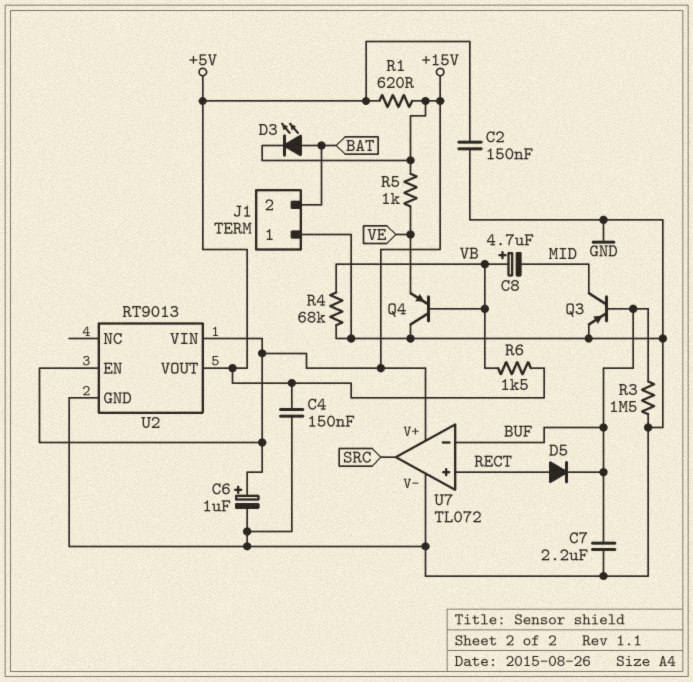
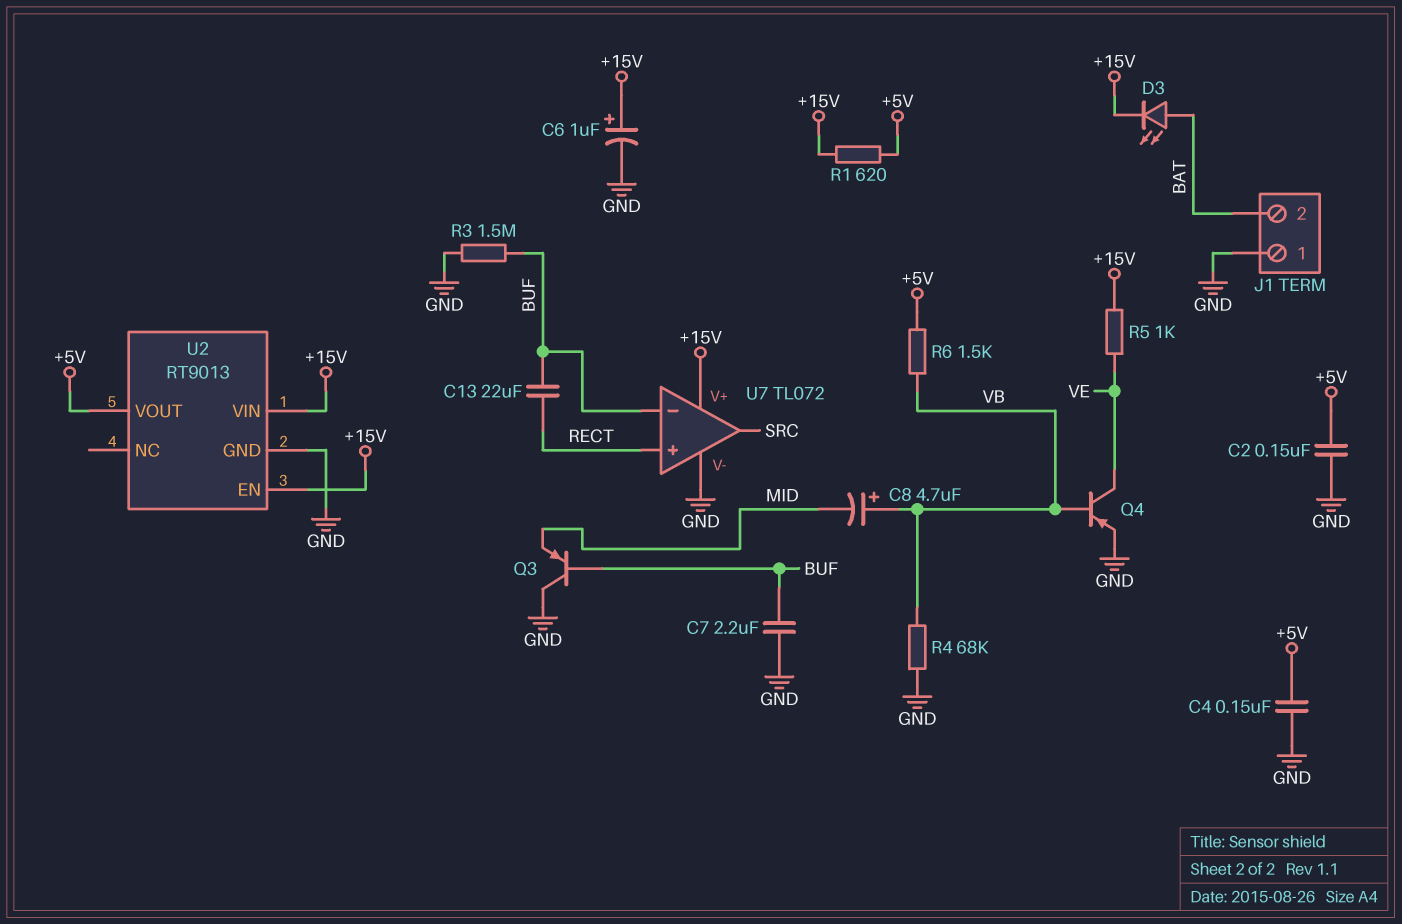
C13: none -> 22uF (BUF, RECT)
D5: diode (A RECT, K BUF) -> none
Q3: PNP (B BUF, C MID, E GND) -> PNP (B BUF, C GND, E MID)
Q4: PNP (B VB, C GND, E VE) -> PNP (B VB, C VE, E GND)

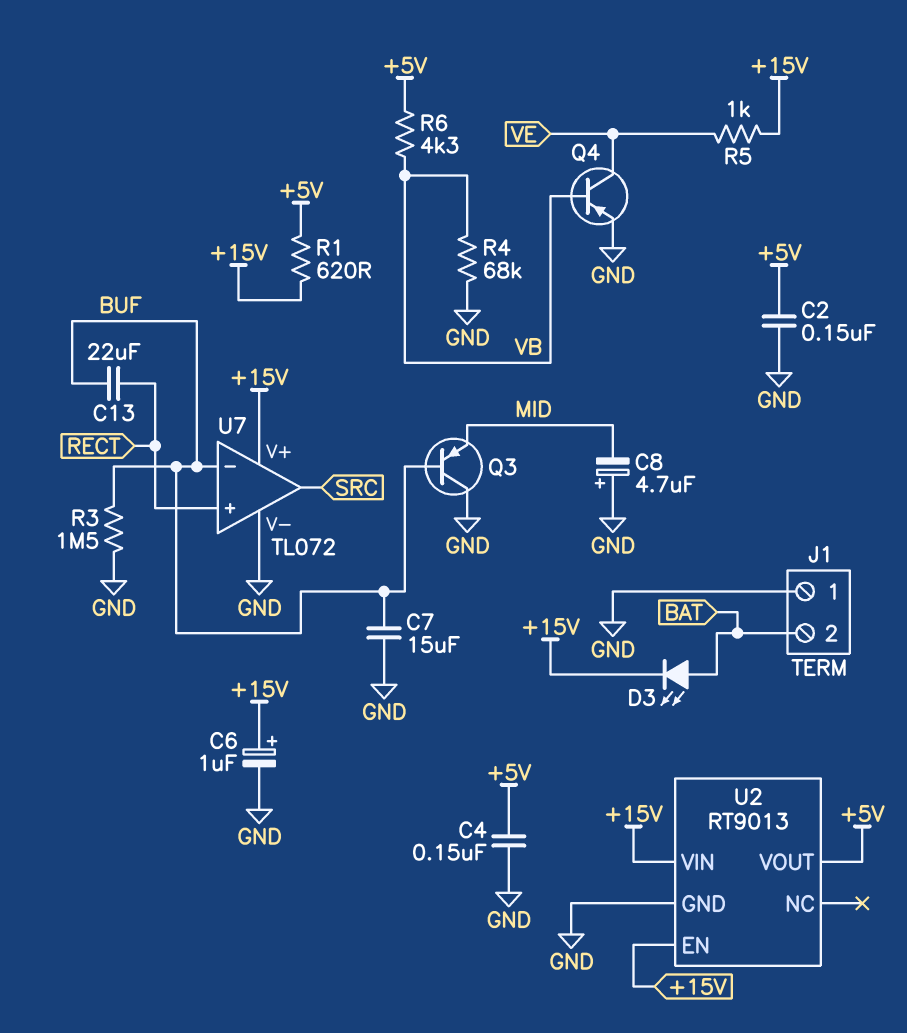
C7: 2.2uF (BUF, GND) -> 15uF (BUF, GND)
C8: 4.7uF (plus VB, minus MID) -> 4.7uF (plus GND, minus MID)
R6: 1.5k (+5V, VB) -> 4.3k (+5V, VB)

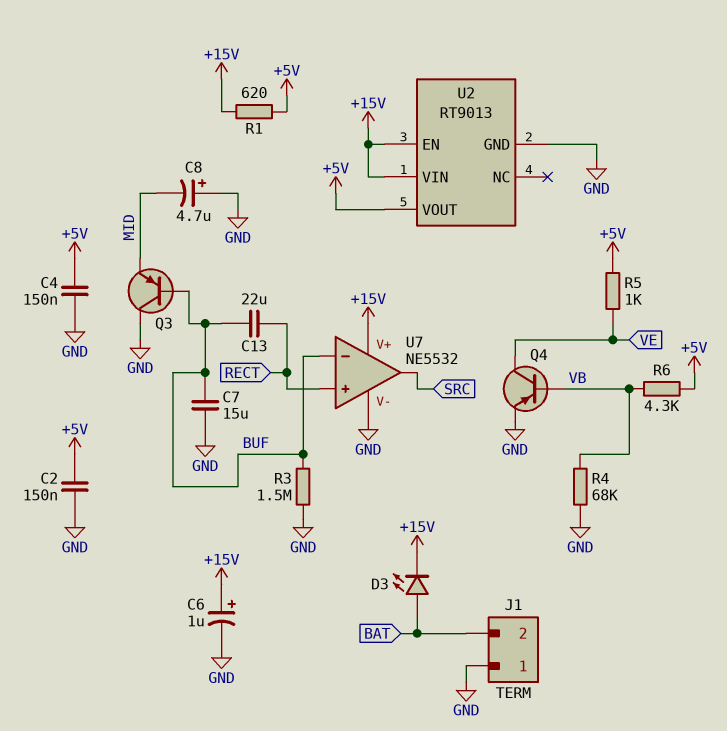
R5: 1k (+15V, VE) -> 1k (+5V, VE)
U7: TL072 -> NE5532

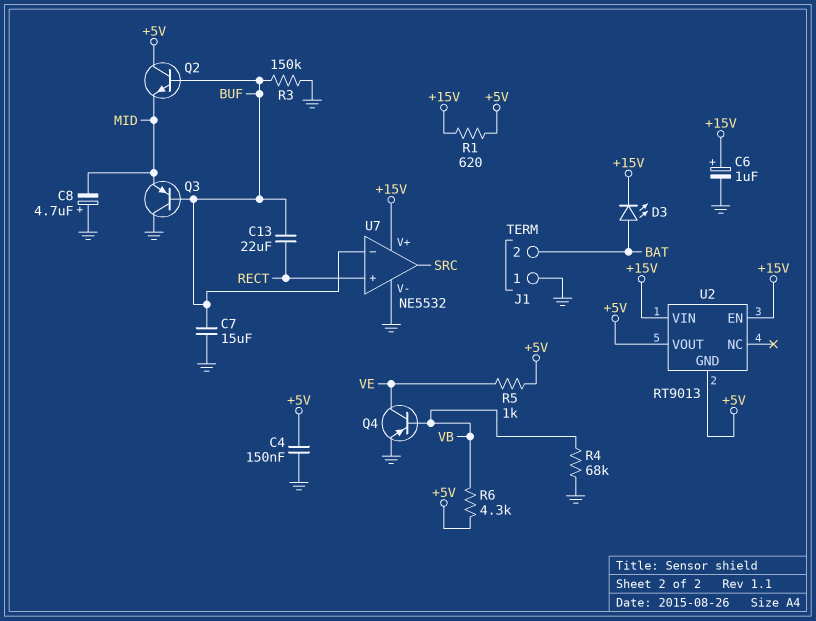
C2: 150nF (+5V, GND) -> none
Q2: none -> NPN (B BUF, C +5V, E MID)
R3: 1.5M (BUF, GND) -> 150k (BUF, GND)
U2 pin GND: GND -> +5V

